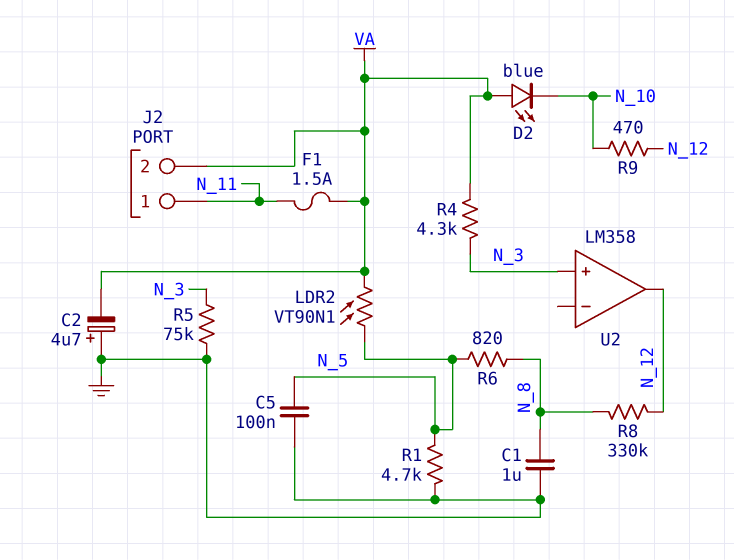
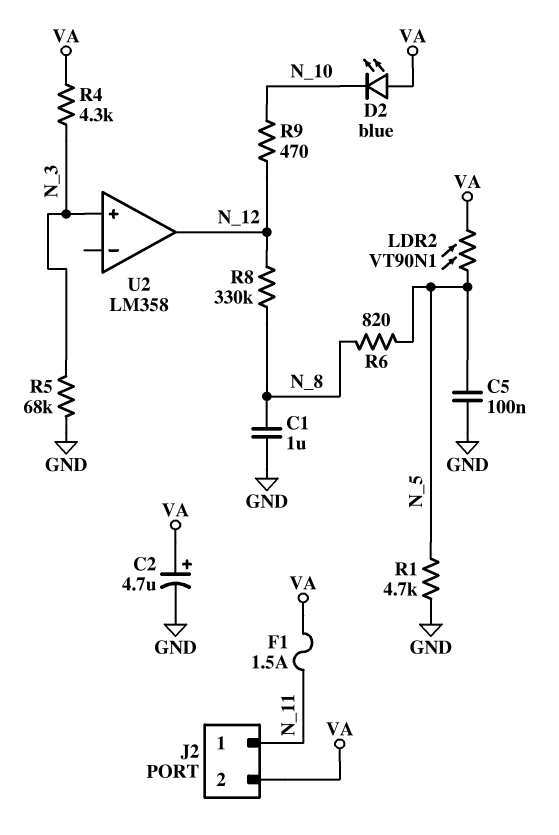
C2: 4.7uF (plus GND, minus VA) -> 4.7uF (plus VA, minus GND)
R5: 75k (GND, N_3) -> 68k (GND, N_3)

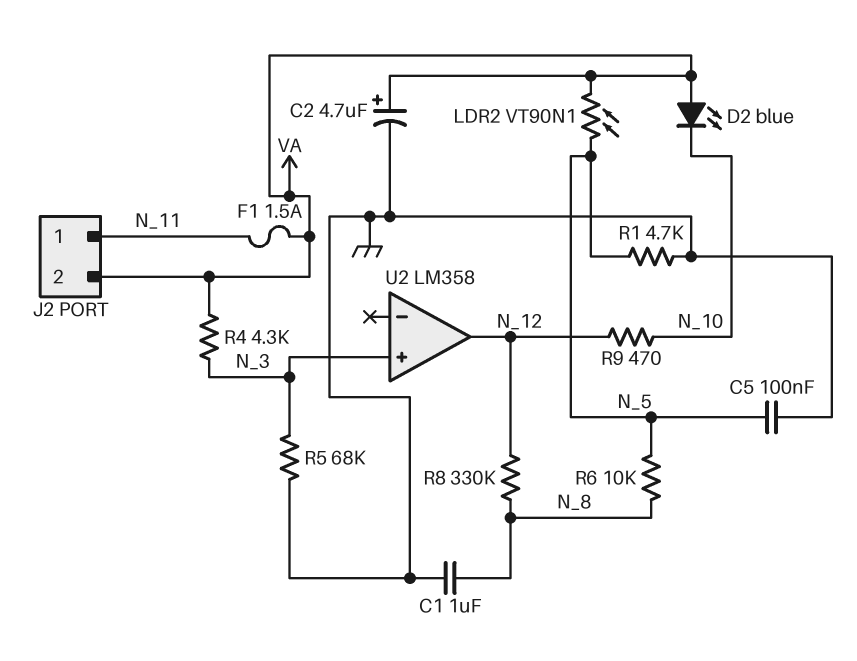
R6: 820 (N_5, N_8) -> 10k (N_5, N_8)

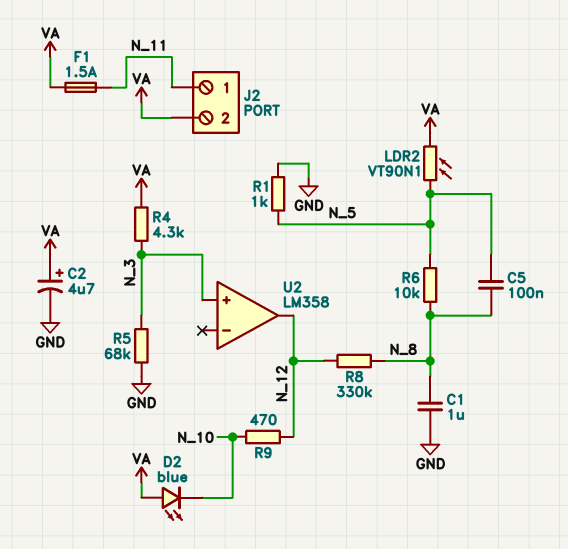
C5: 100nF (GND, N_5) -> 100nF (N_5, N_8)
R1: 4.7k (GND, N_5) -> 1k (GND, N_5)

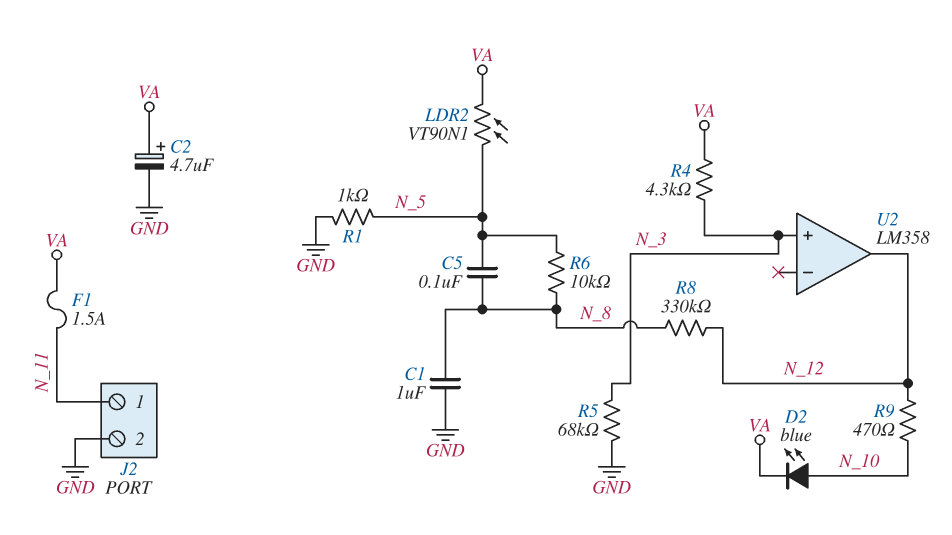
D2: LED blue (A VA, K N_10) -> LED blue (A N_10, K VA)
J2 pin 2: VA -> GND

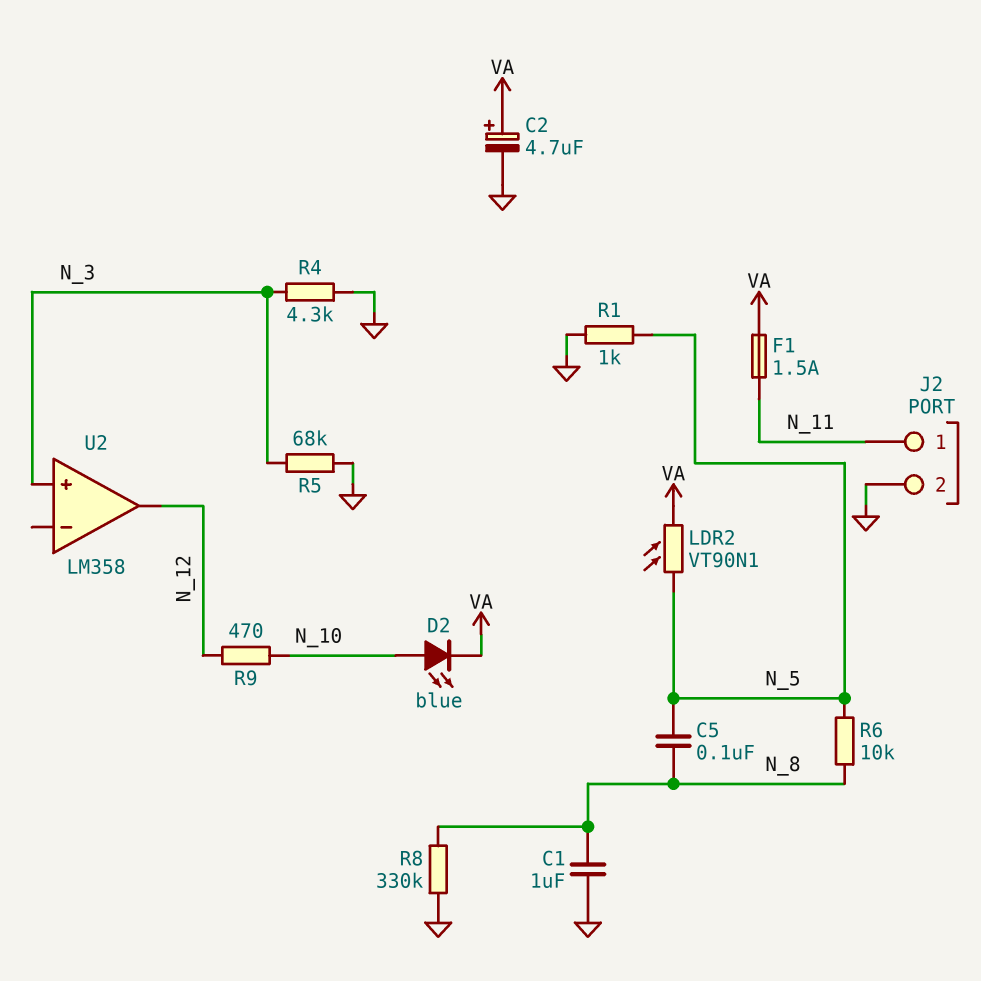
R4: 4.3k (N_3, VA) -> 4.3k (GND, N_3)
R8: 330k (N_8, N_12) -> 330k (GND, N_8)

